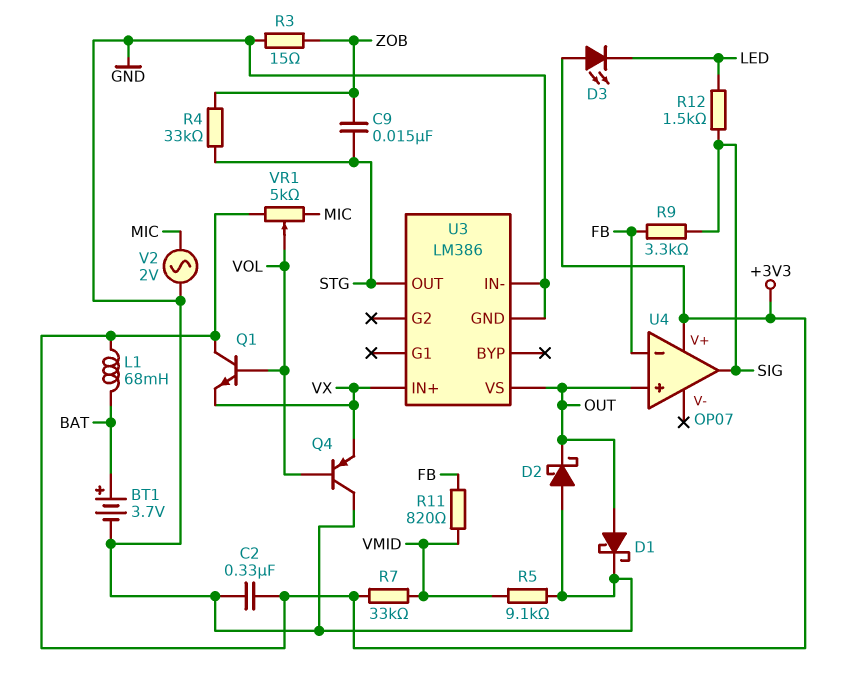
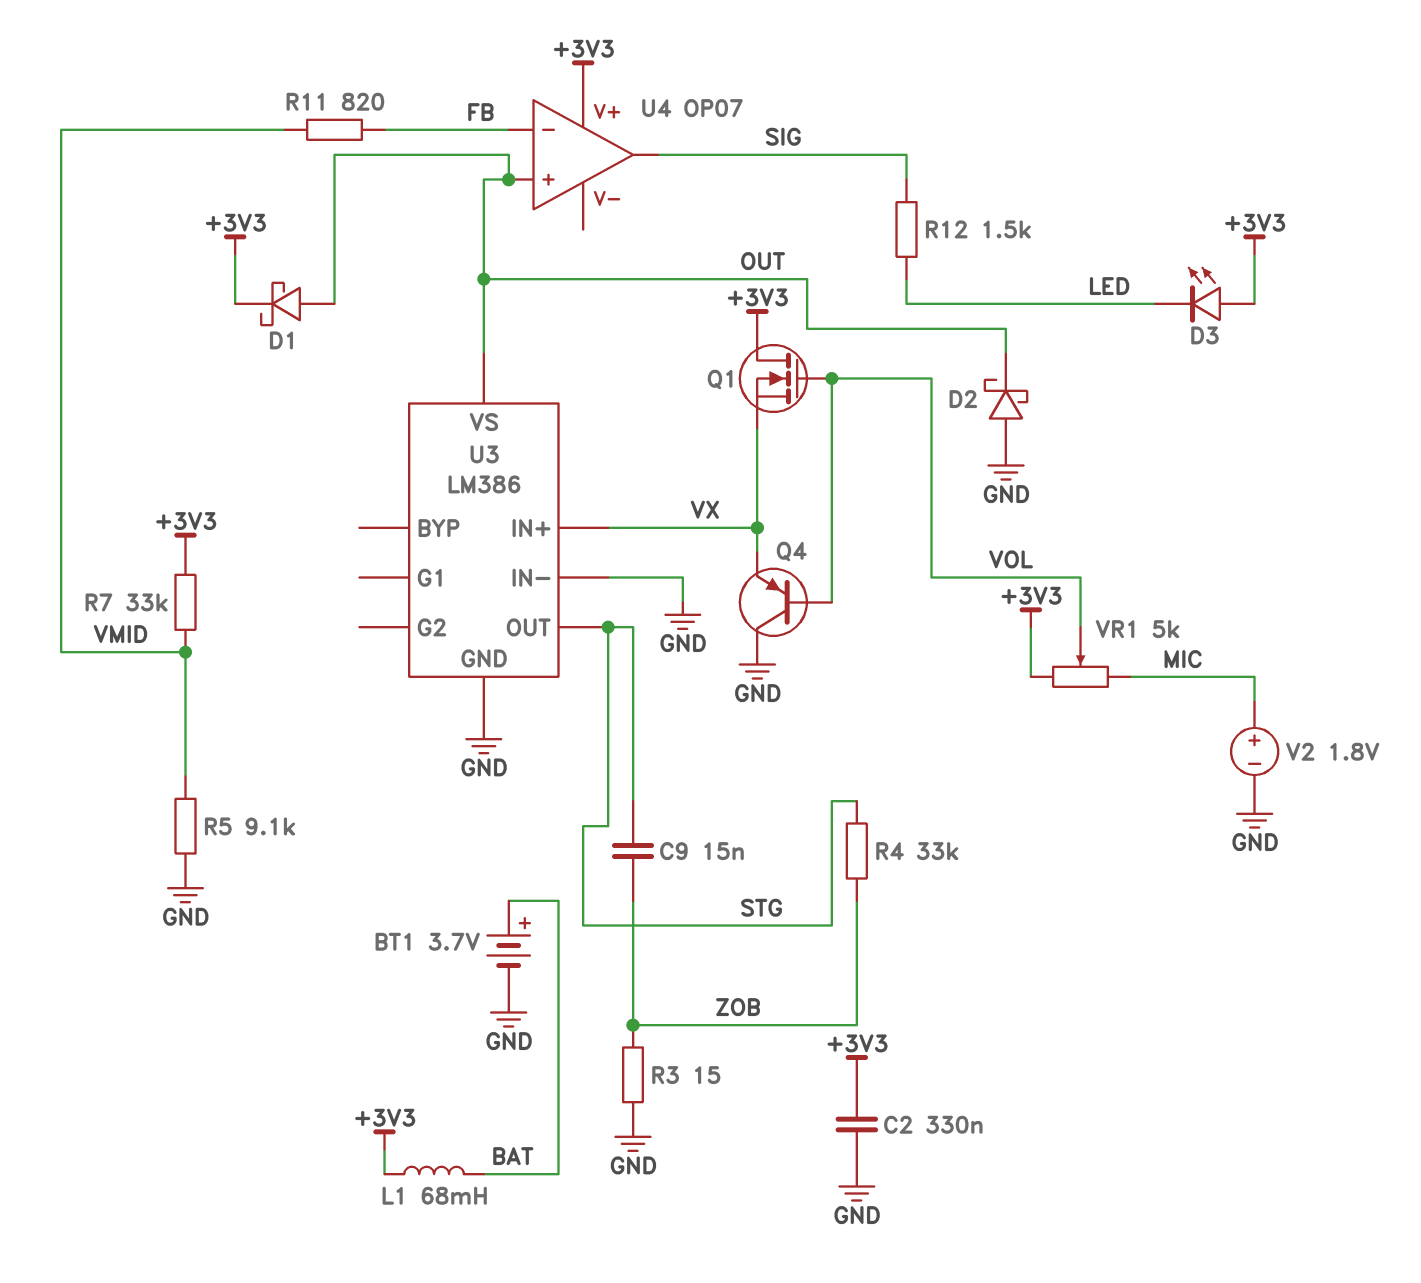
D1: schottky (A OUT, K GND) -> schottky (A OUT, K +3V3)
Q1: NPN (B VOL, C +3V3, E VX) -> NMOS (G VOL, D +3V3, S VX)
R9: 3.3k (FB, SIG) -> none
V2: AC 2V (GND, MIC) -> 1.8V (plus MIC, minus GND)

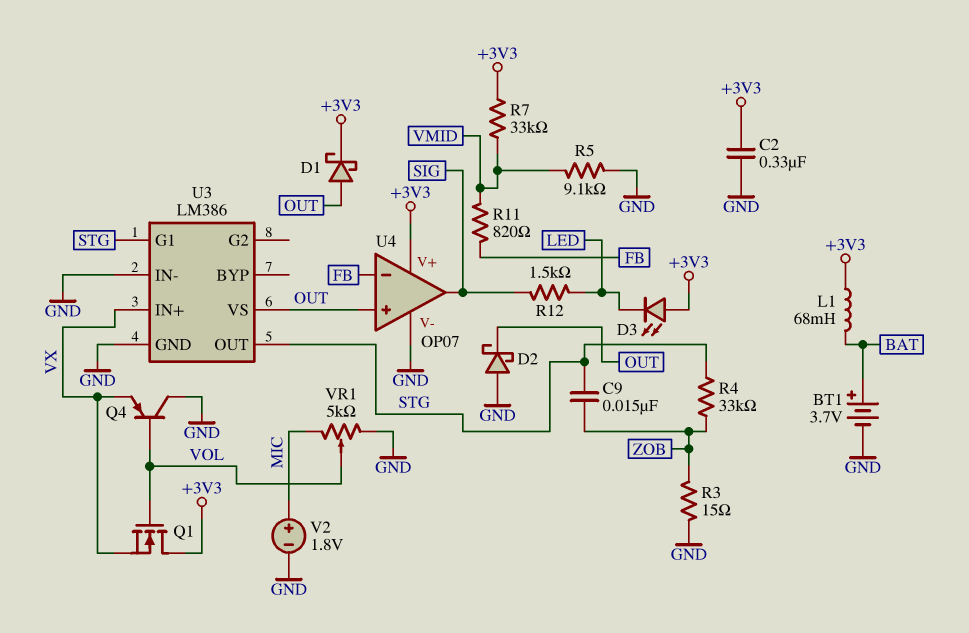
U3 pin G1: none -> STG
U4 pin V-: none -> GND
VR1: 5k (+3V3, MIC, wiper VOL) -> 5k (GND, MIC, wiper VOL)

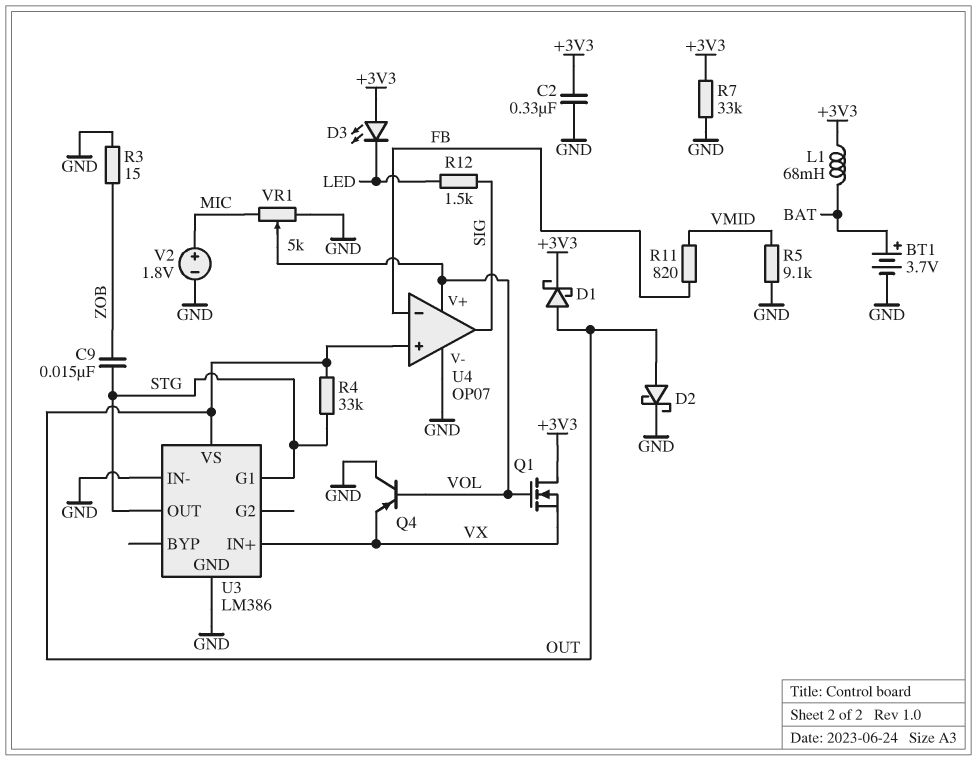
D2: schottky (A GND, K OUT) -> schottky (A OUT, K GND)
R4: 33k (STG, ZOB) -> 33k (OUT, STG)
R7: 33k (+3V3, VMID) -> 33k (+3V3, GND)
U4 pin V+: +3V3 -> VOL

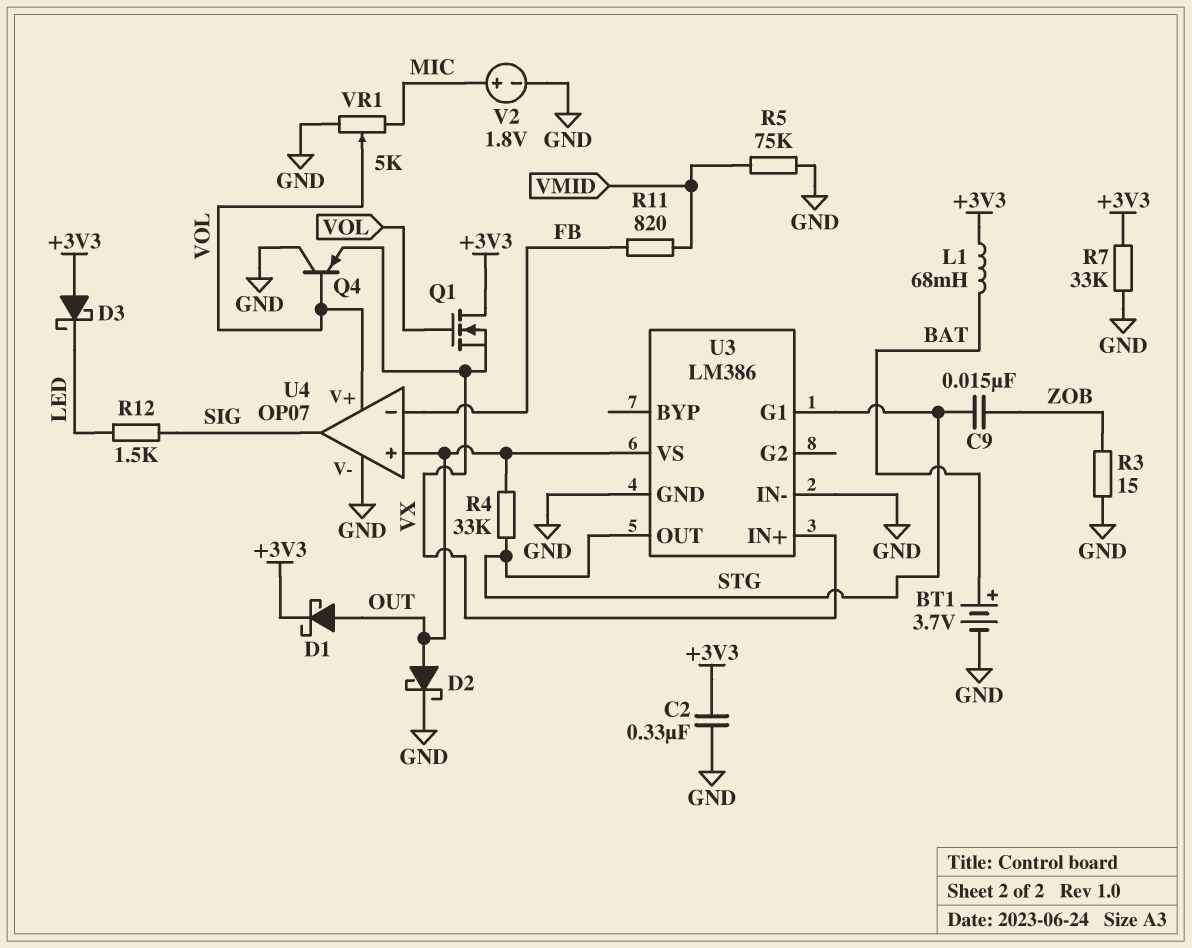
D3: LED (A +3V3, K LED) -> schottky (A +3V3, K LED)
R5: 9.1k (GND, VMID) -> 75k (GND, VMID)

